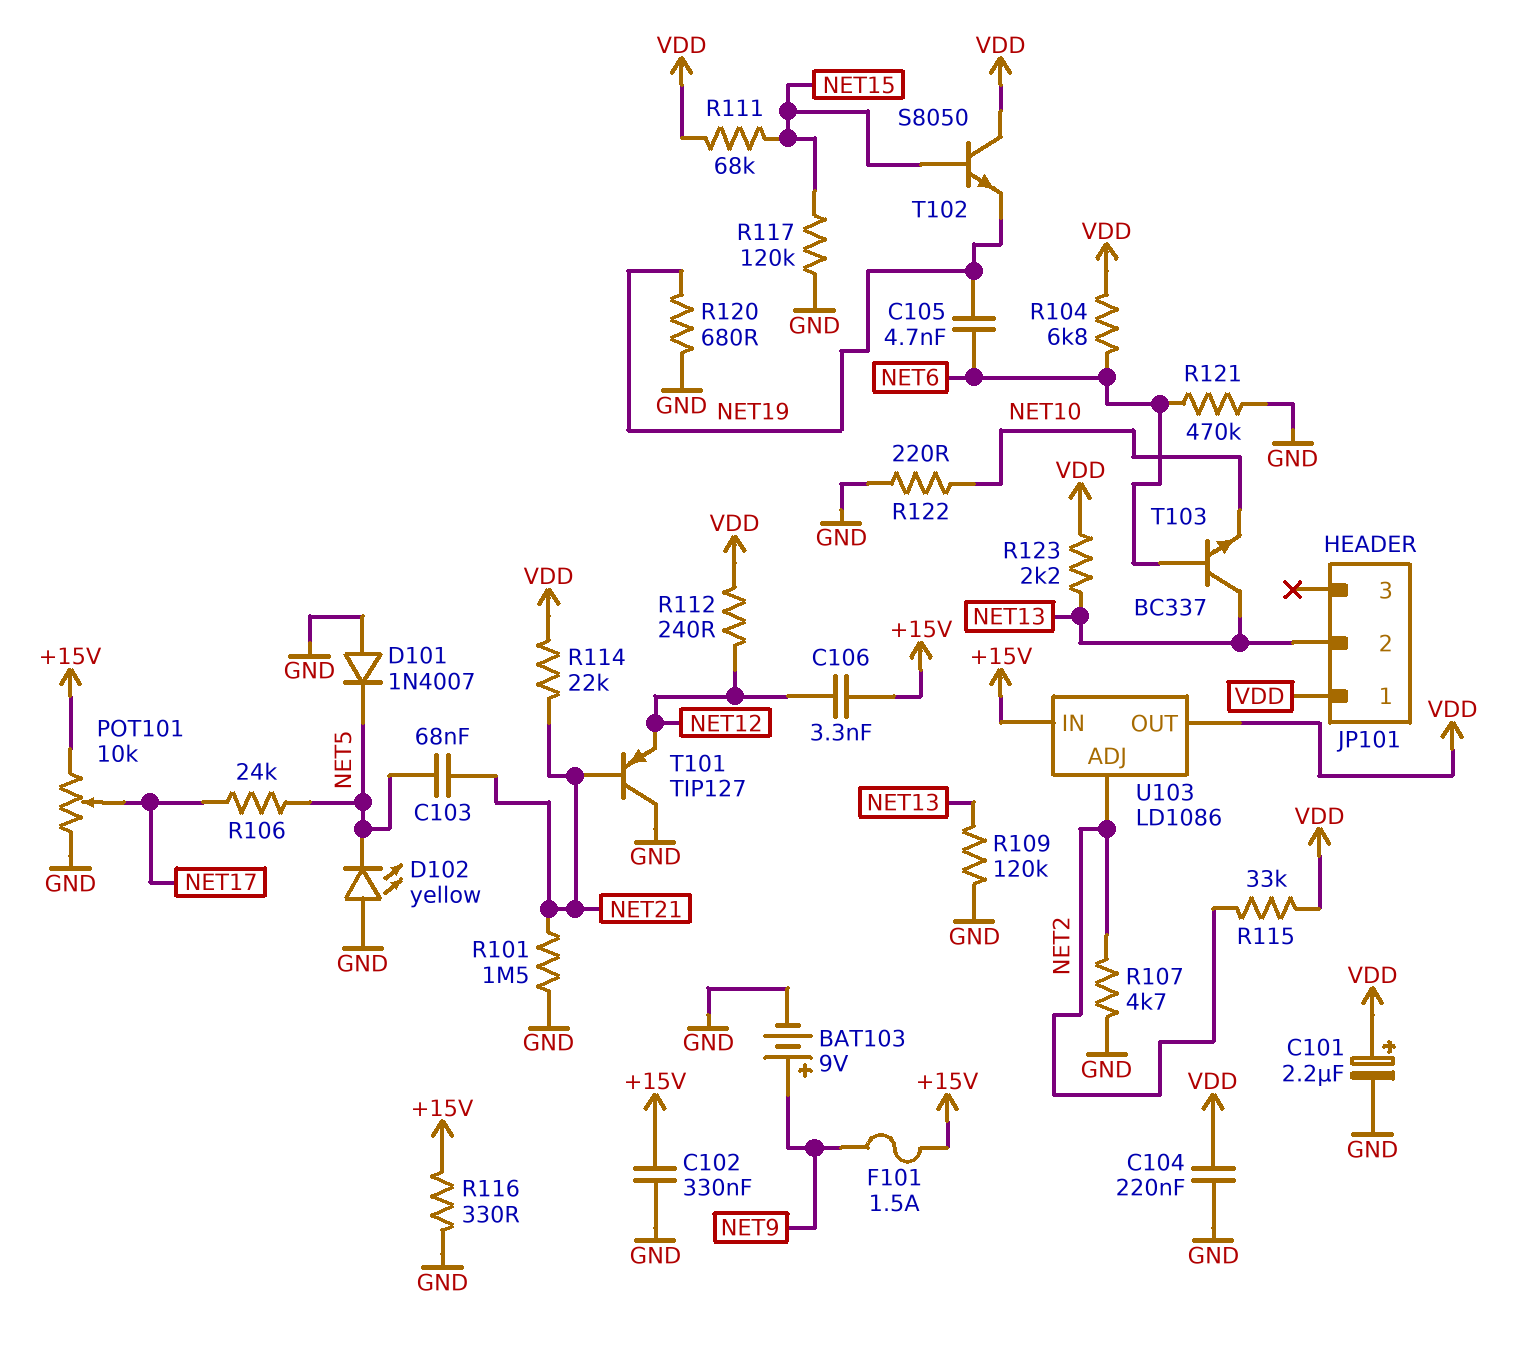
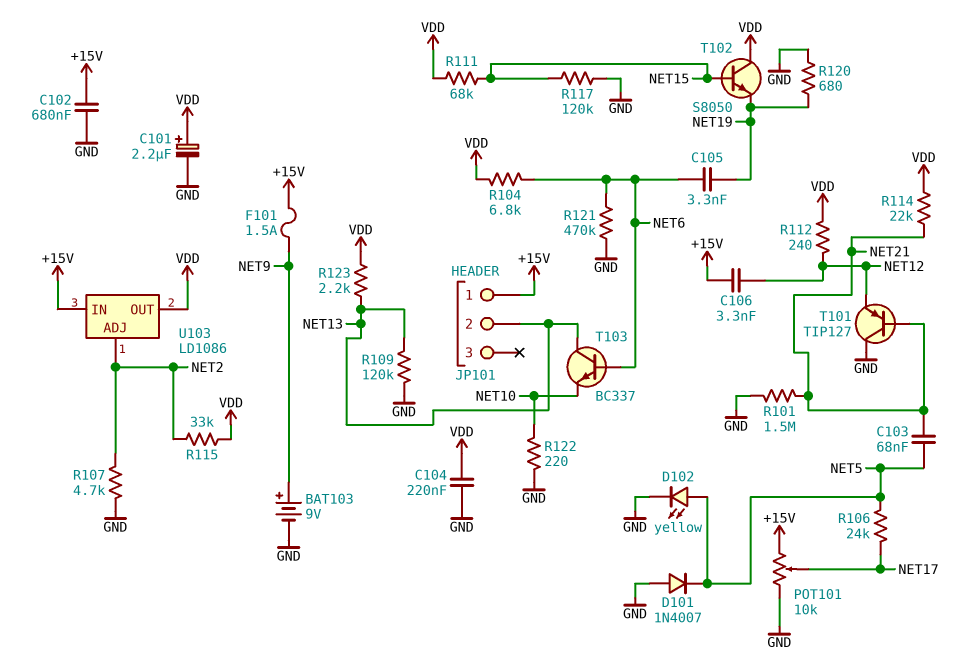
C102: 330nF (+15V, GND) -> 680nF (+15V, GND)
C105: 4.7nF (NET6, NET19) -> 3.3nF (NET6, NET19)
D102: LED yellow (A GND, K NET5) -> LED yellow (A NET5, K GND)
JP101 pin 1: VDD -> +15V
R116: 330 (+15V, GND) -> none

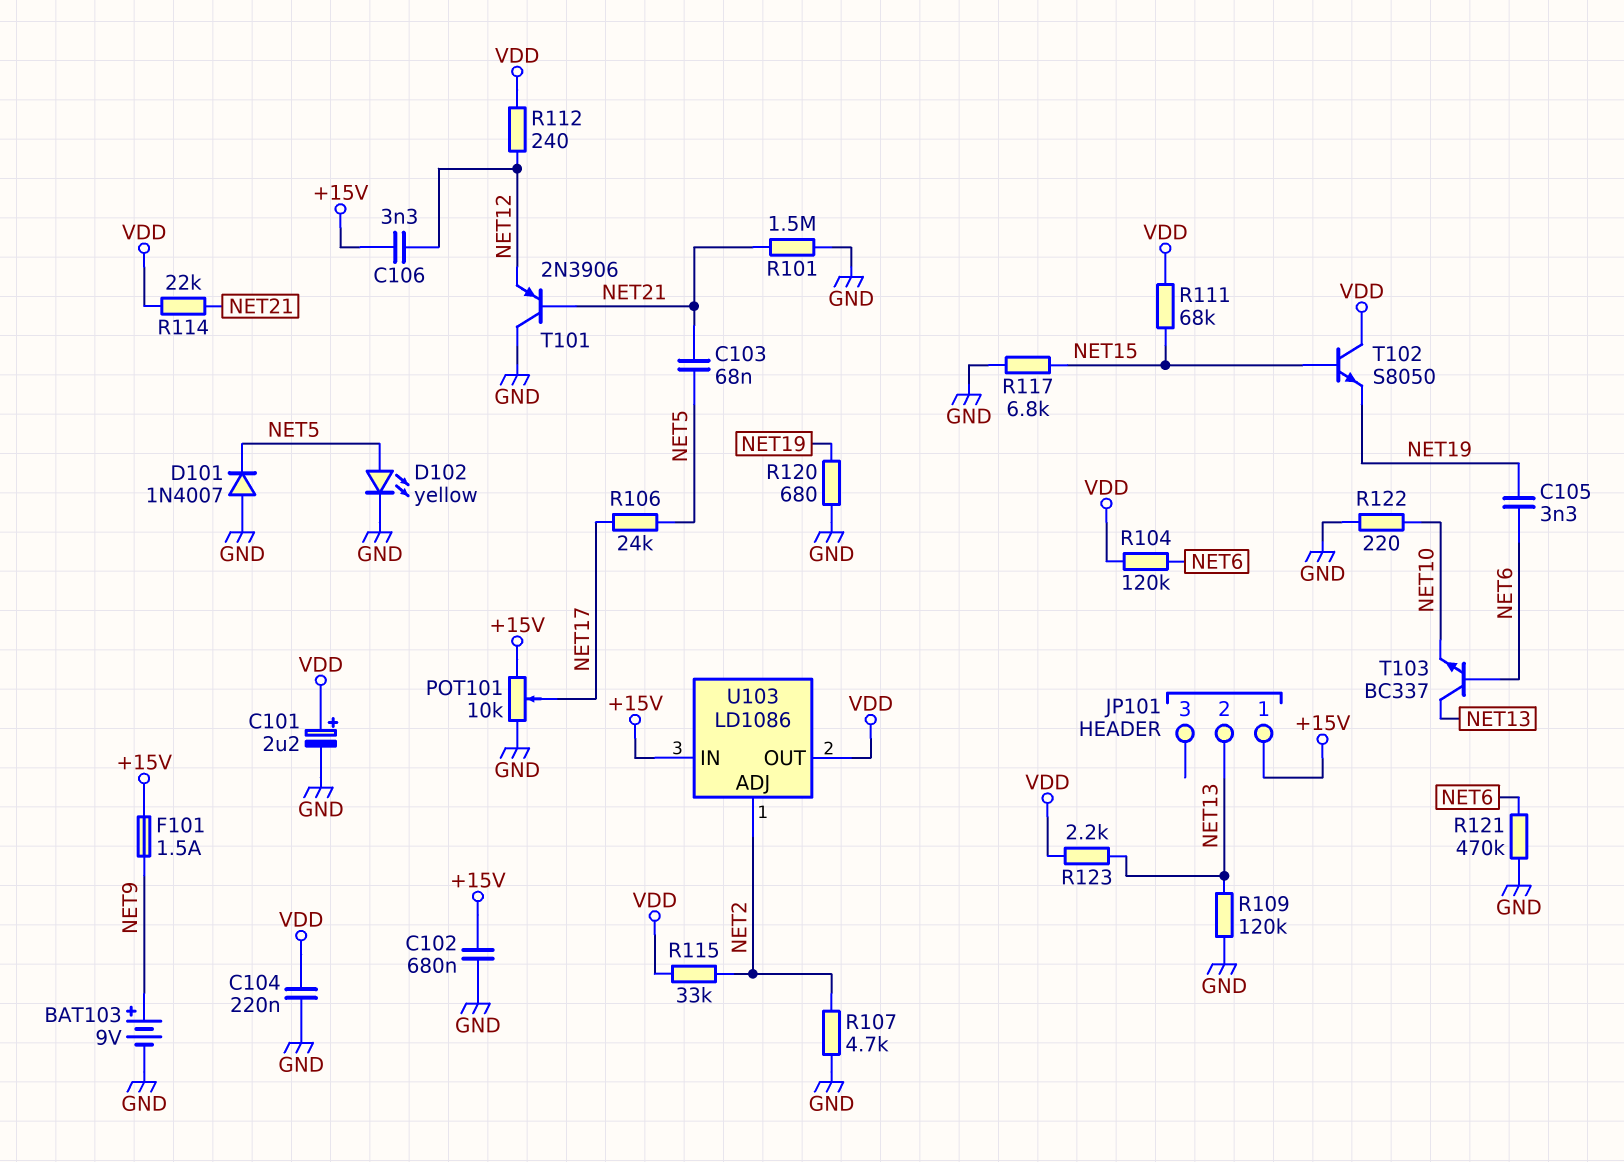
R104: 6.8k (NET6, VDD) -> 120k (NET6, VDD)
R117: 120k (GND, NET15) -> 6.8k (GND, NET15)
T101: PNP TIP127 (B NET21, C GND, E NET12) -> PNP 2N3906 (B NET21, C GND, E NET12)

